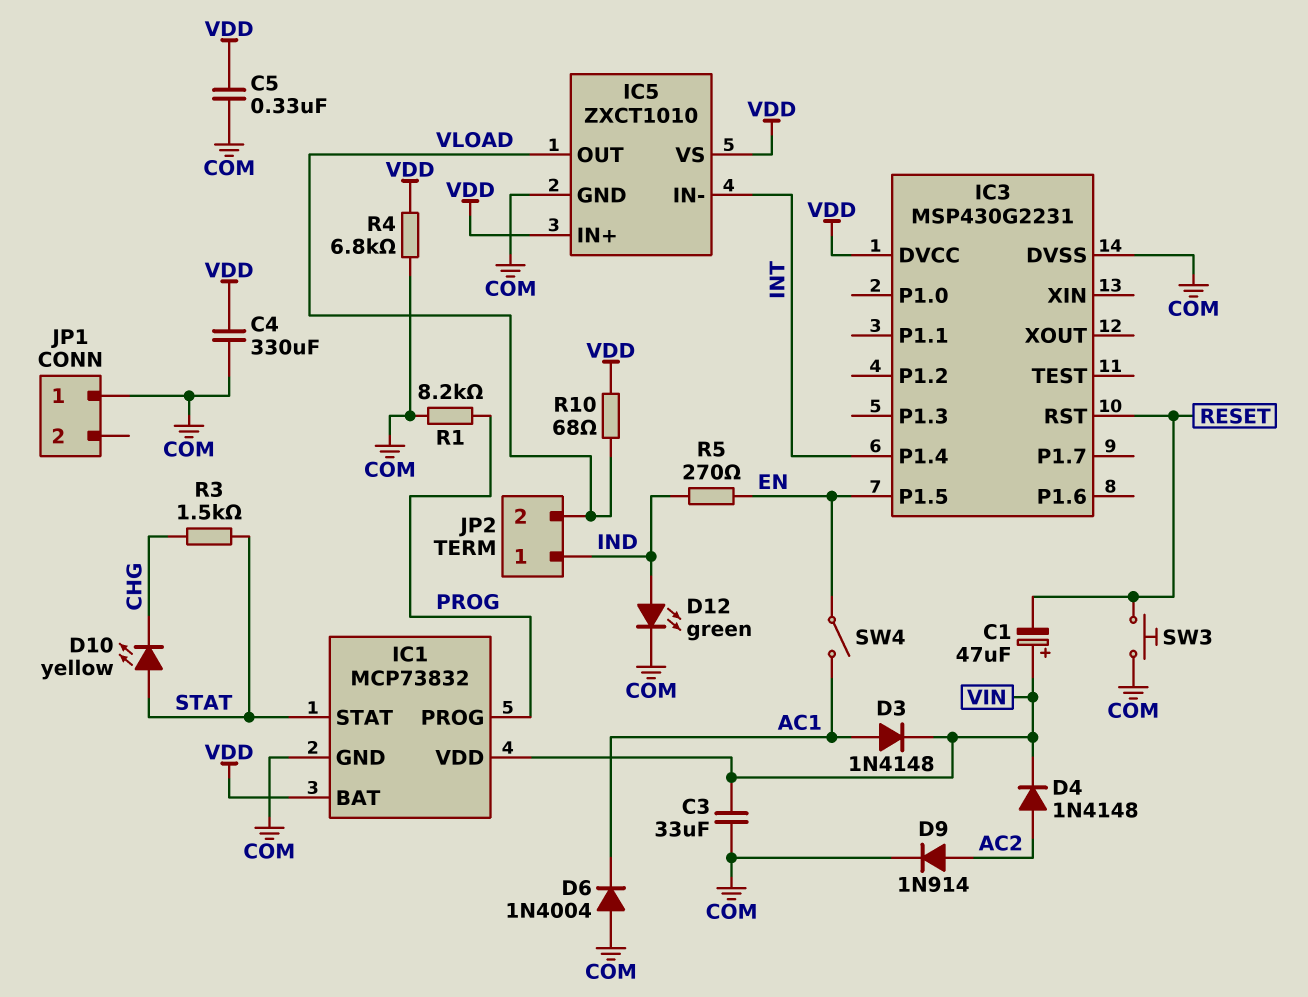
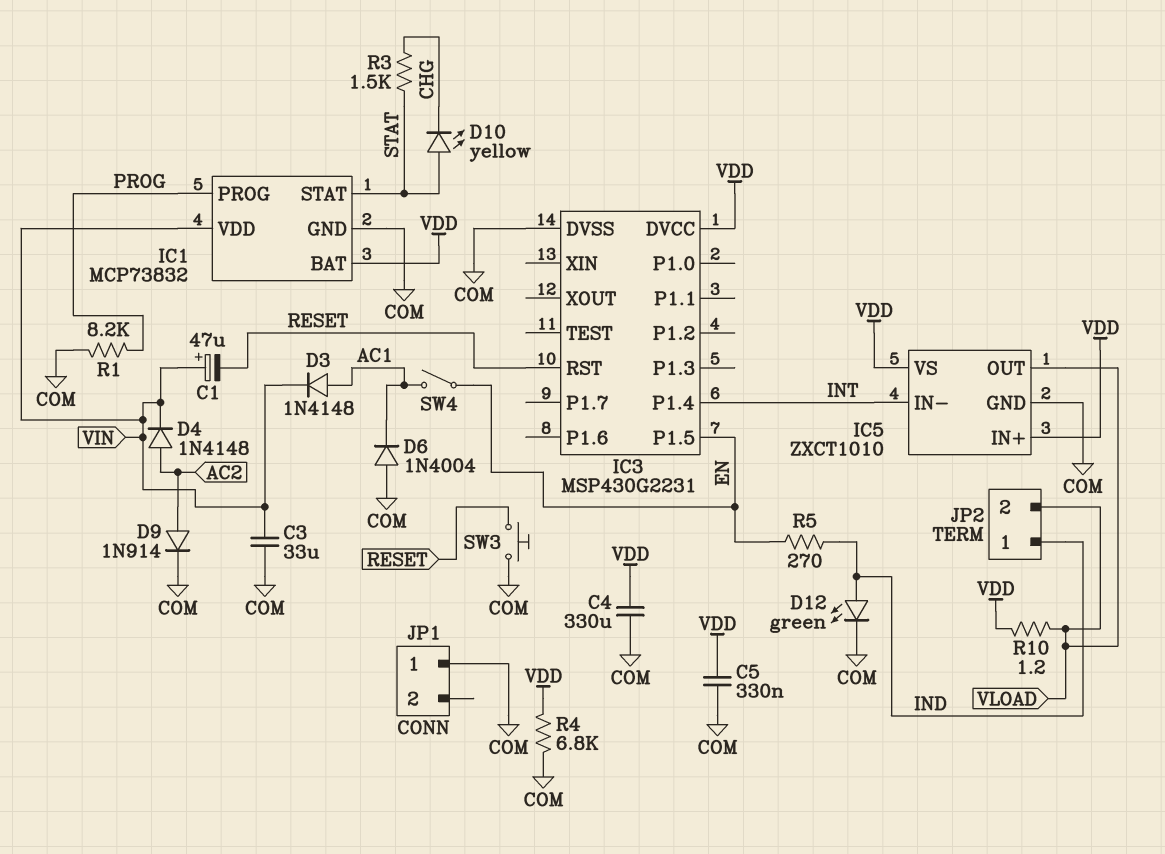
R10: 68 (VDD, VLOAD) -> 1.2 (VDD, VLOAD)

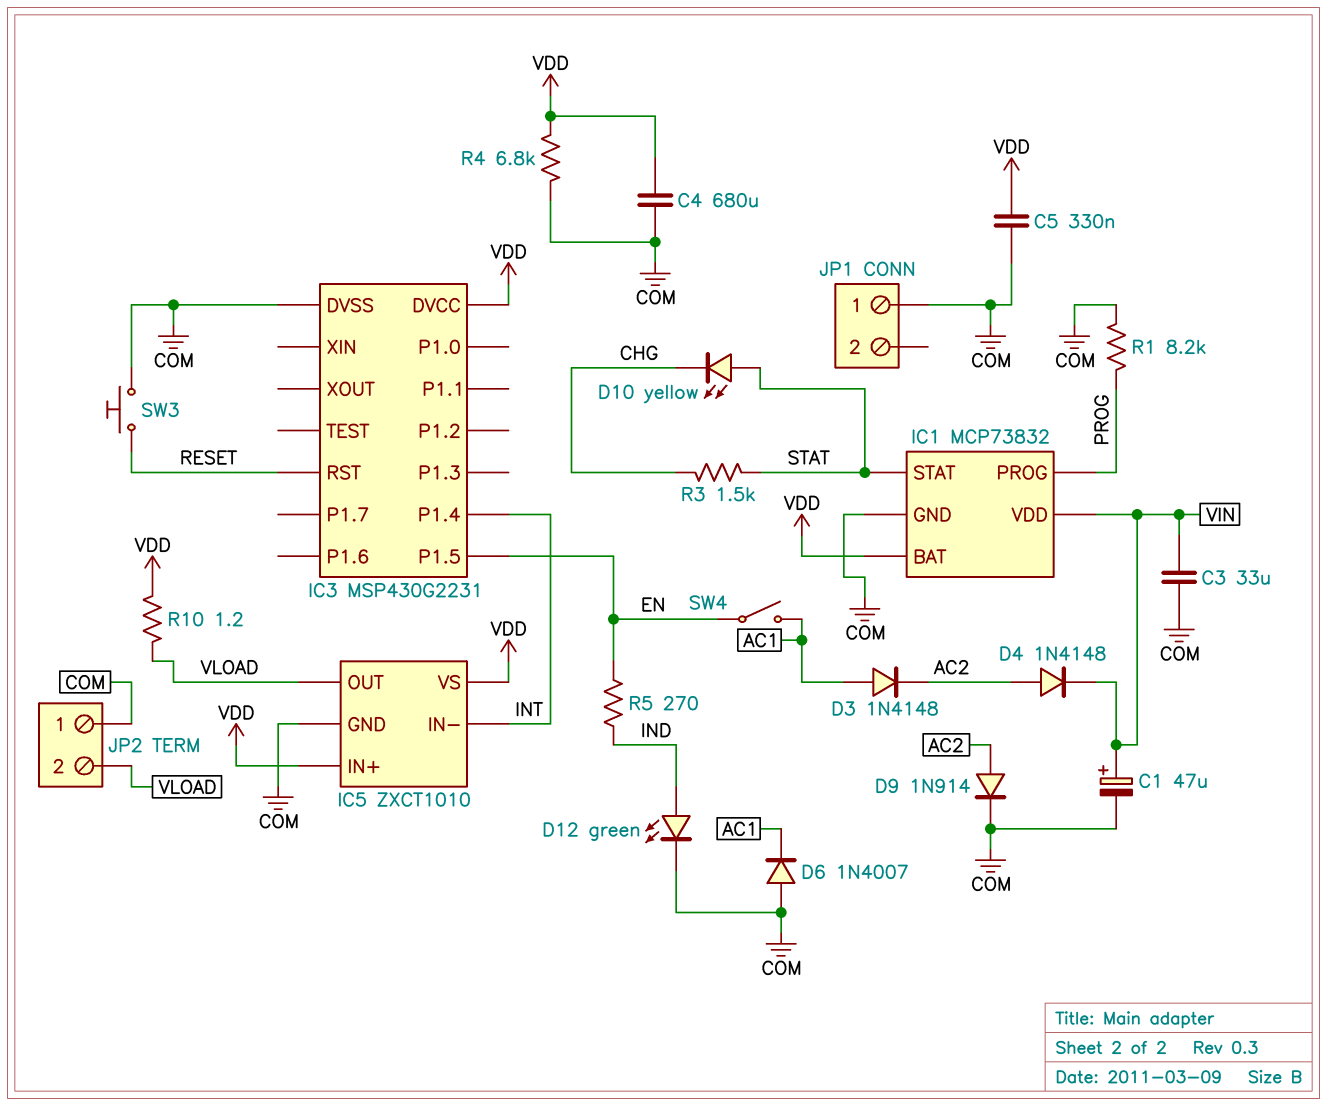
C1: 47uF (plus VIN, minus RESET) -> 47uF (plus VIN, minus COM)
C4: 330uF (COM, VDD) -> 680uF (COM, VDD)
D3: diode 1N4148 (A AC1, K VIN) -> diode 1N4148 (A AC1, K AC2)
D6: diode 1N4004 (A COM, K AC1) -> diode 1N4007 (A COM, K AC1)
JP2 pin 1: IND -> COM

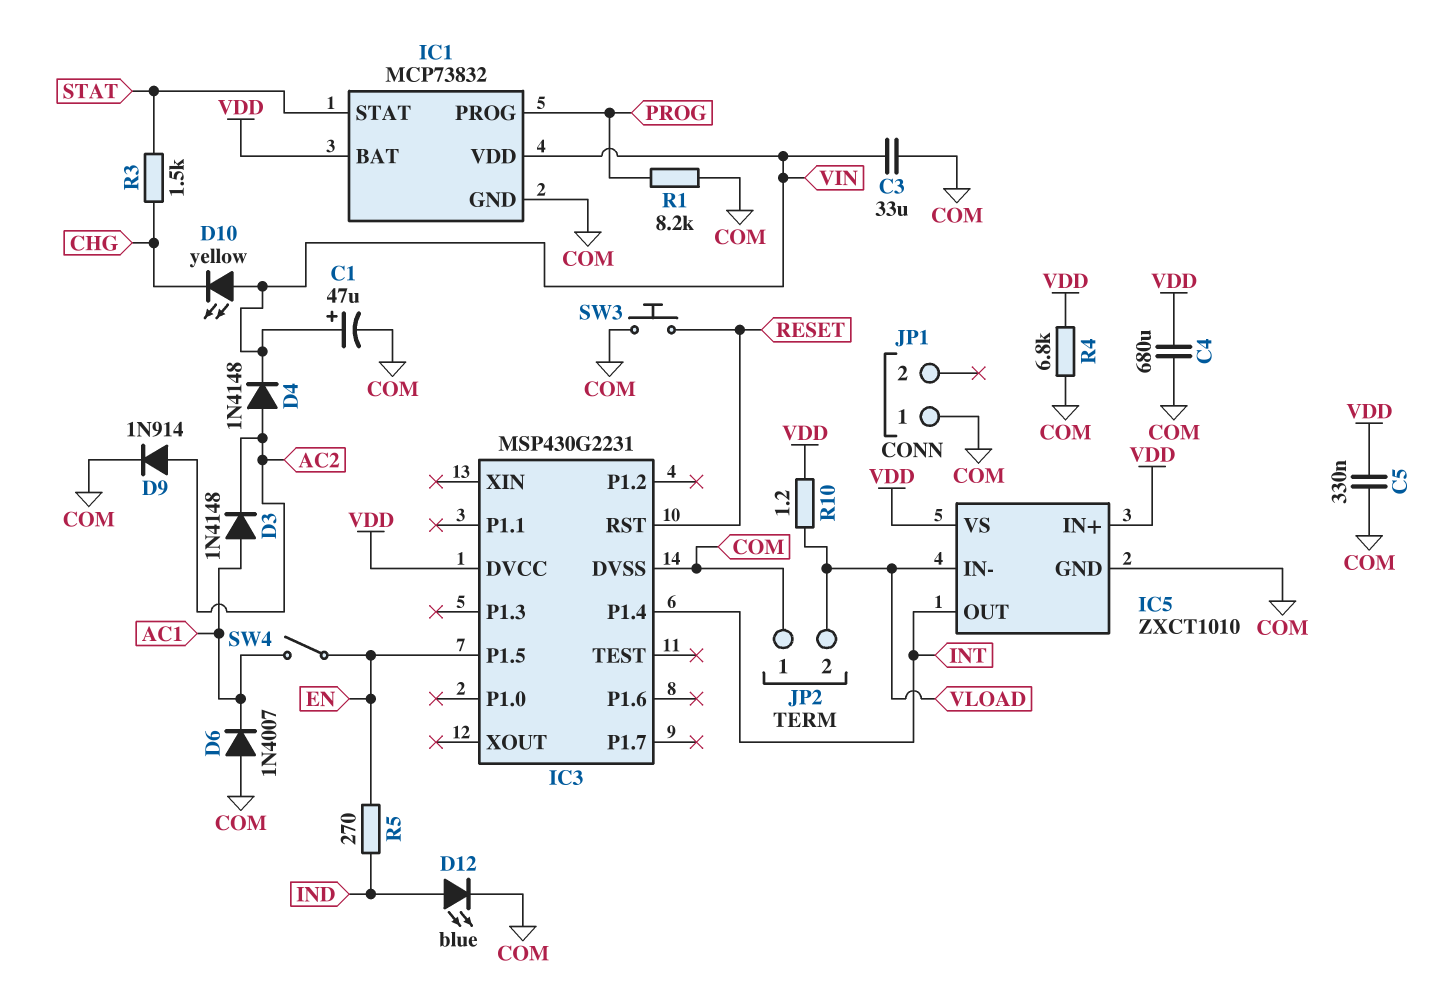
D10: LED yellow (A STAT, K CHG) -> LED yellow (A VIN, K CHG)
D12: LED green (A IND, K COM) -> LED blue (A IND, K COM)
IC5 pin IN-: INT -> VLOAD
IC5 pin OUT: VLOAD -> INT

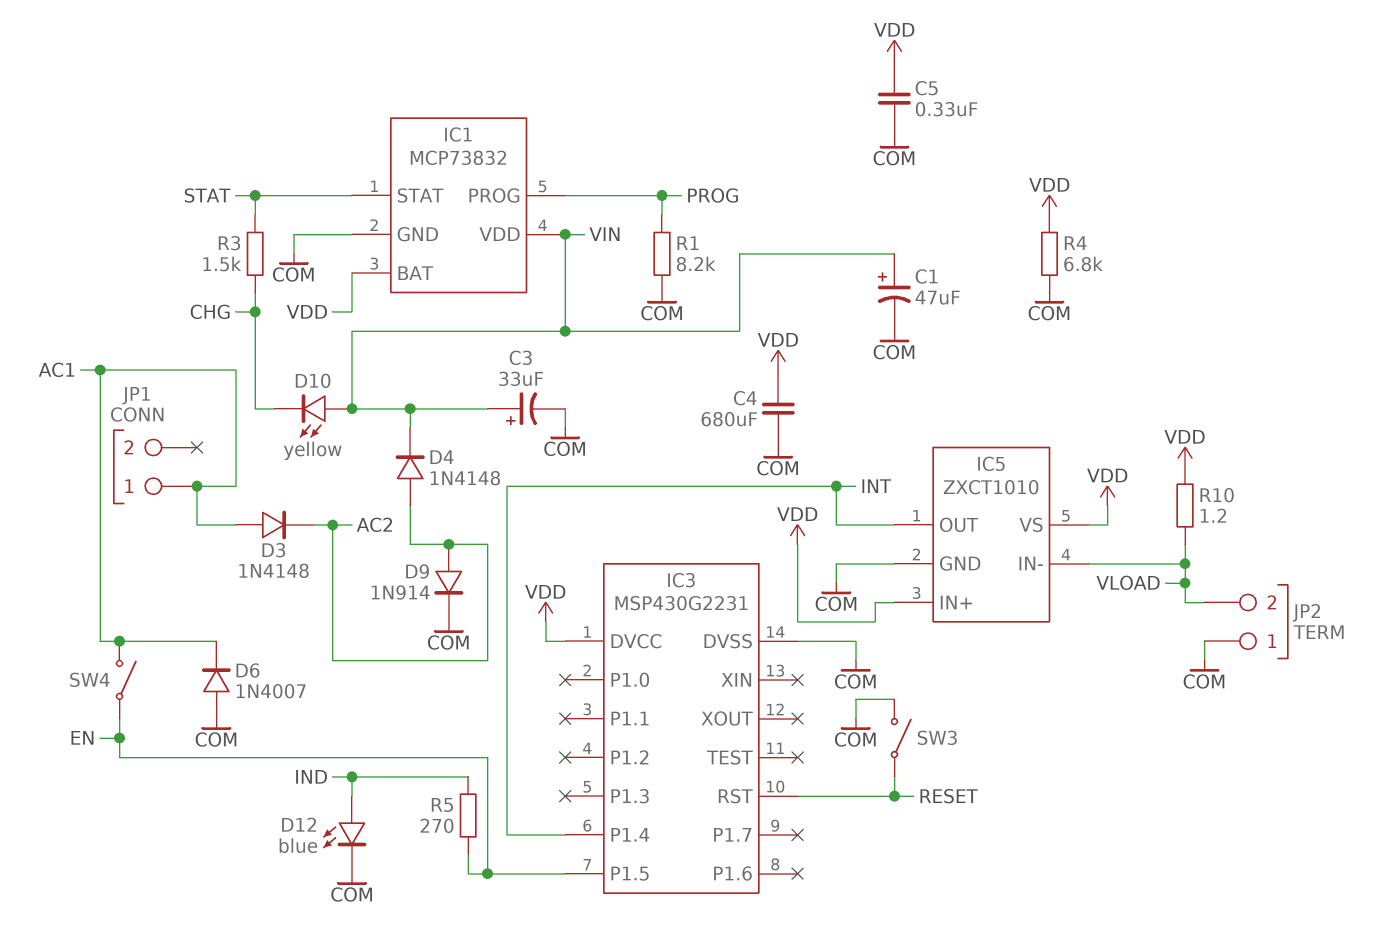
C3: 33uF (COM, VIN) -> 33uF (plus VIN, minus COM)
JP1 pin 1: COM -> AC1
SW3: button (COM, RESET) -> switch (COM, RESET)

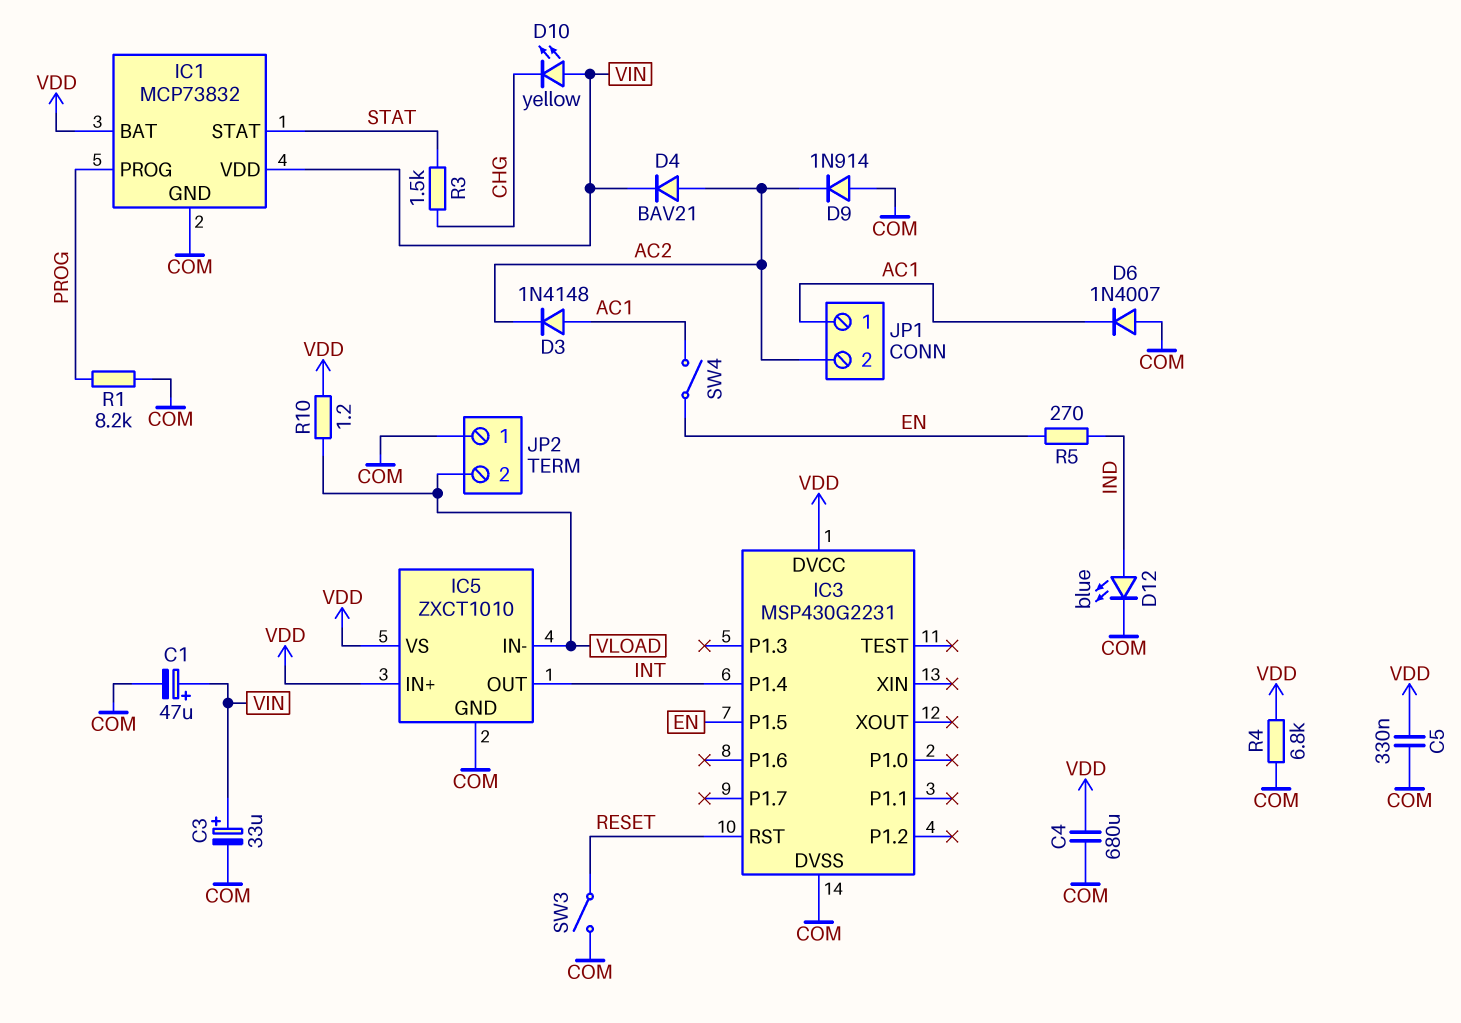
D4: diode 1N4148 (A AC2, K VIN) -> diode BAV21 (A AC2, K VIN)
D9: diode 1N914 (A AC2, K COM) -> diode 1N914 (A COM, K AC2)
JP1 pin 2: none -> AC2

